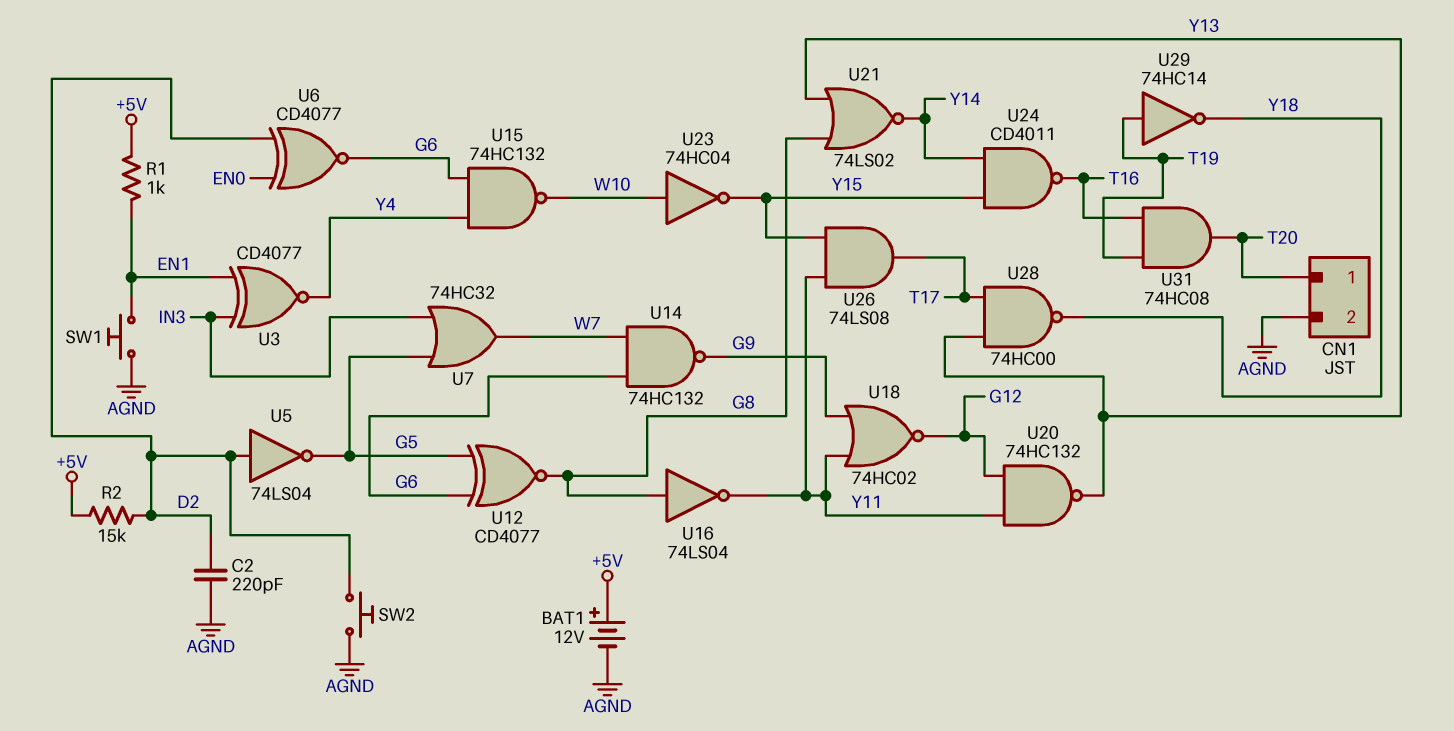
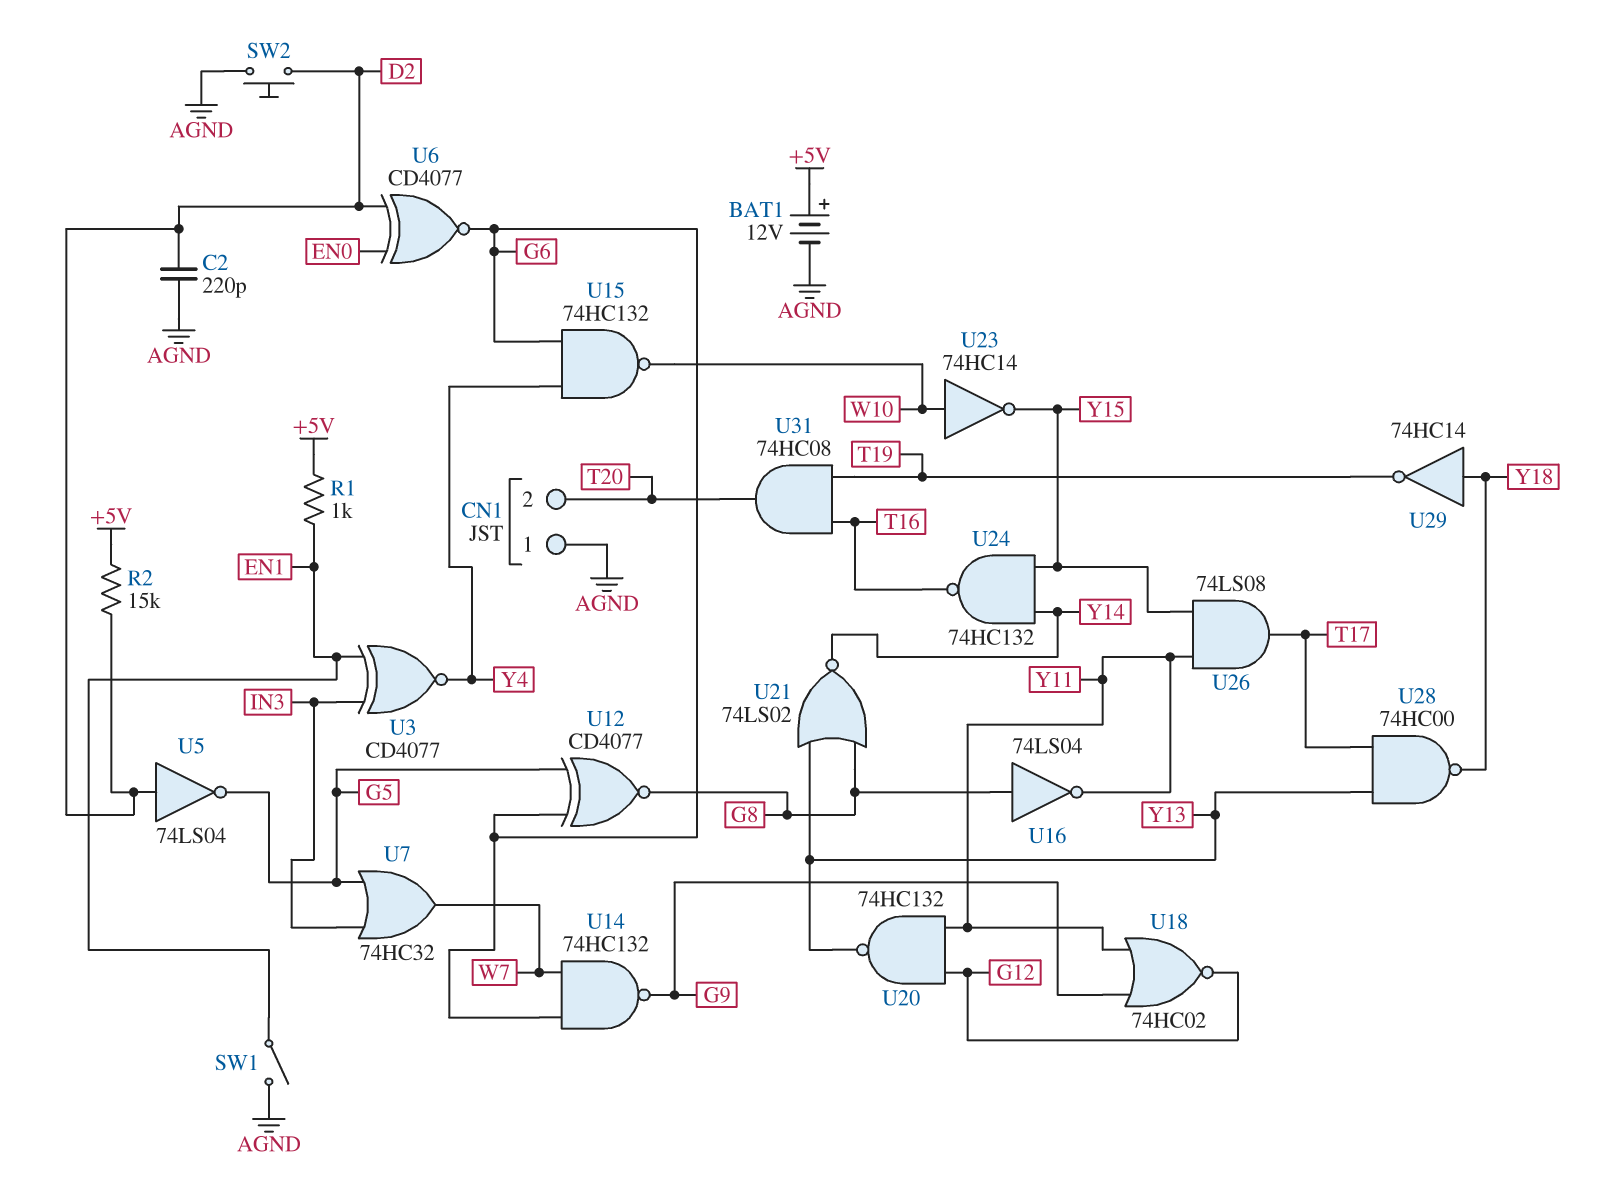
CN1 pin 1: T20 -> AGND
CN1 pin 2: AGND -> T20
SW1: button (AGND, EN1) -> switch (AGND, EN1)
U23: NOT 74HC04 (in W10, out Y15) -> NOT 74HC14 (in W10, out Y15)
U24: NAND CD4011 (in Y14, in Y15, out T16) -> NAND 74HC132 (in Y14, in Y15, out T16)
U29: NOT 74HC14 (in T19, out Y18) -> NOT 74HC14 (in Y18, out T19)

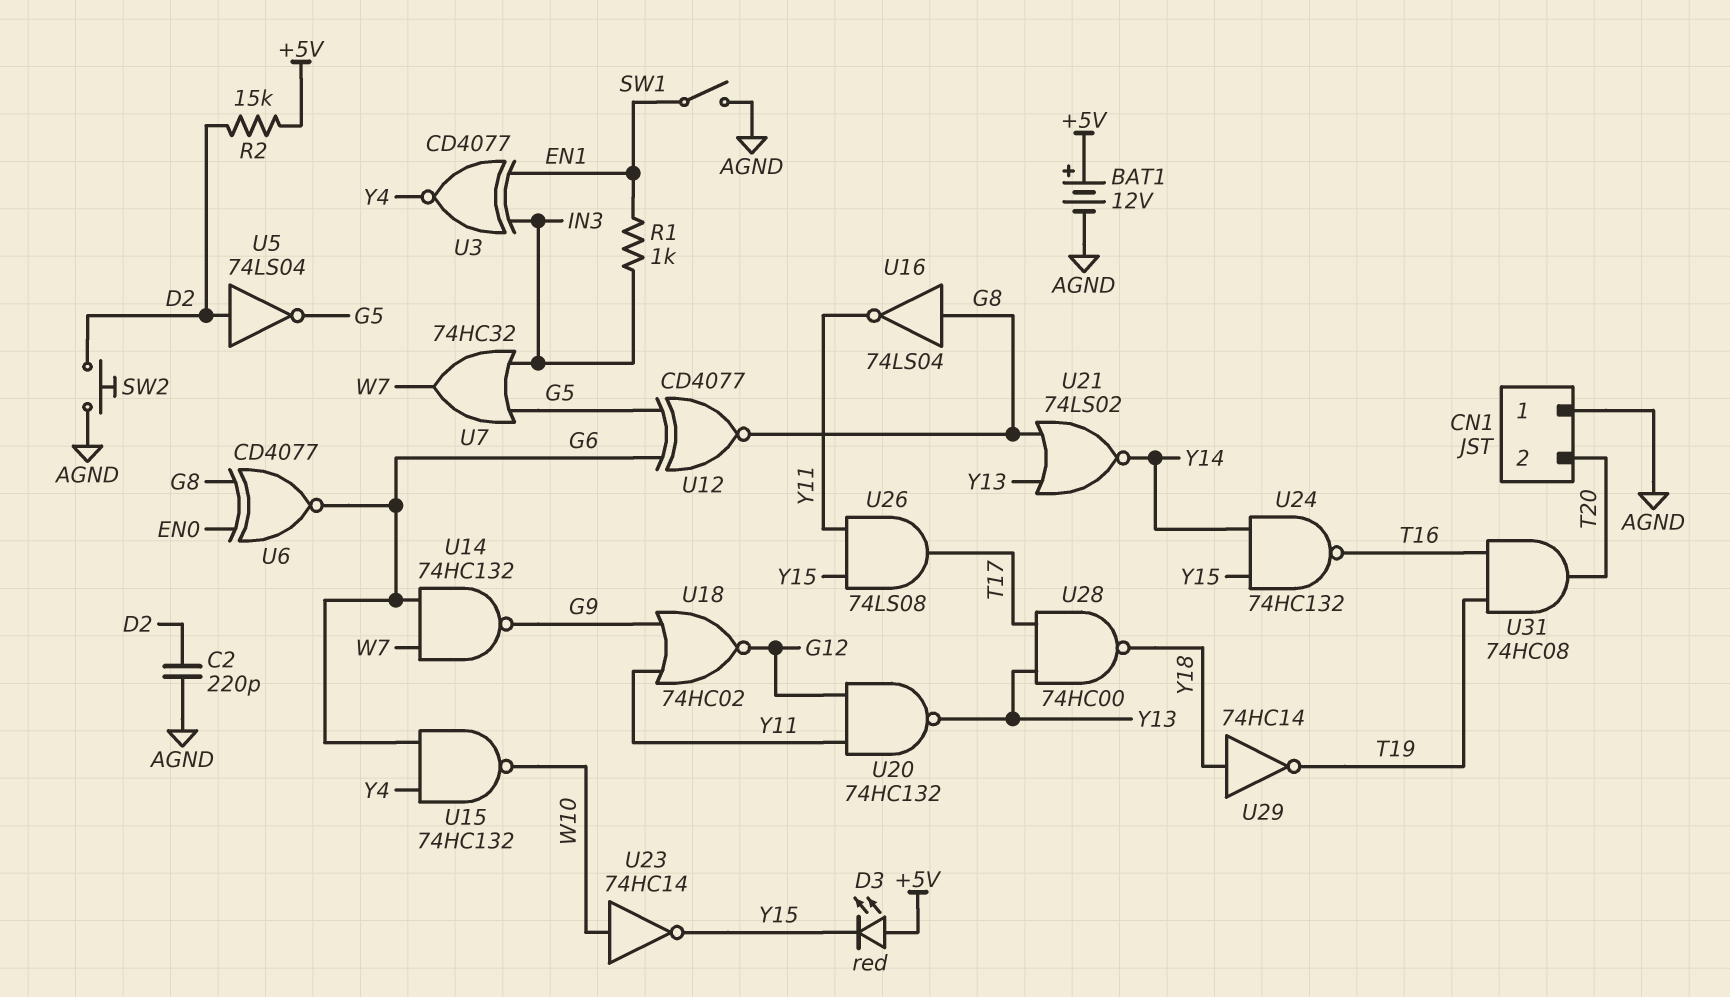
D3: none -> LED red (A +5V, K Y15)
R1: 1k (+5V, EN1) -> 1k (EN1, IN3)
U6: XNOR CD4077 (in D2, in EN0, out G6) -> XNOR CD4077 (in EN0, in G8, out G6)

